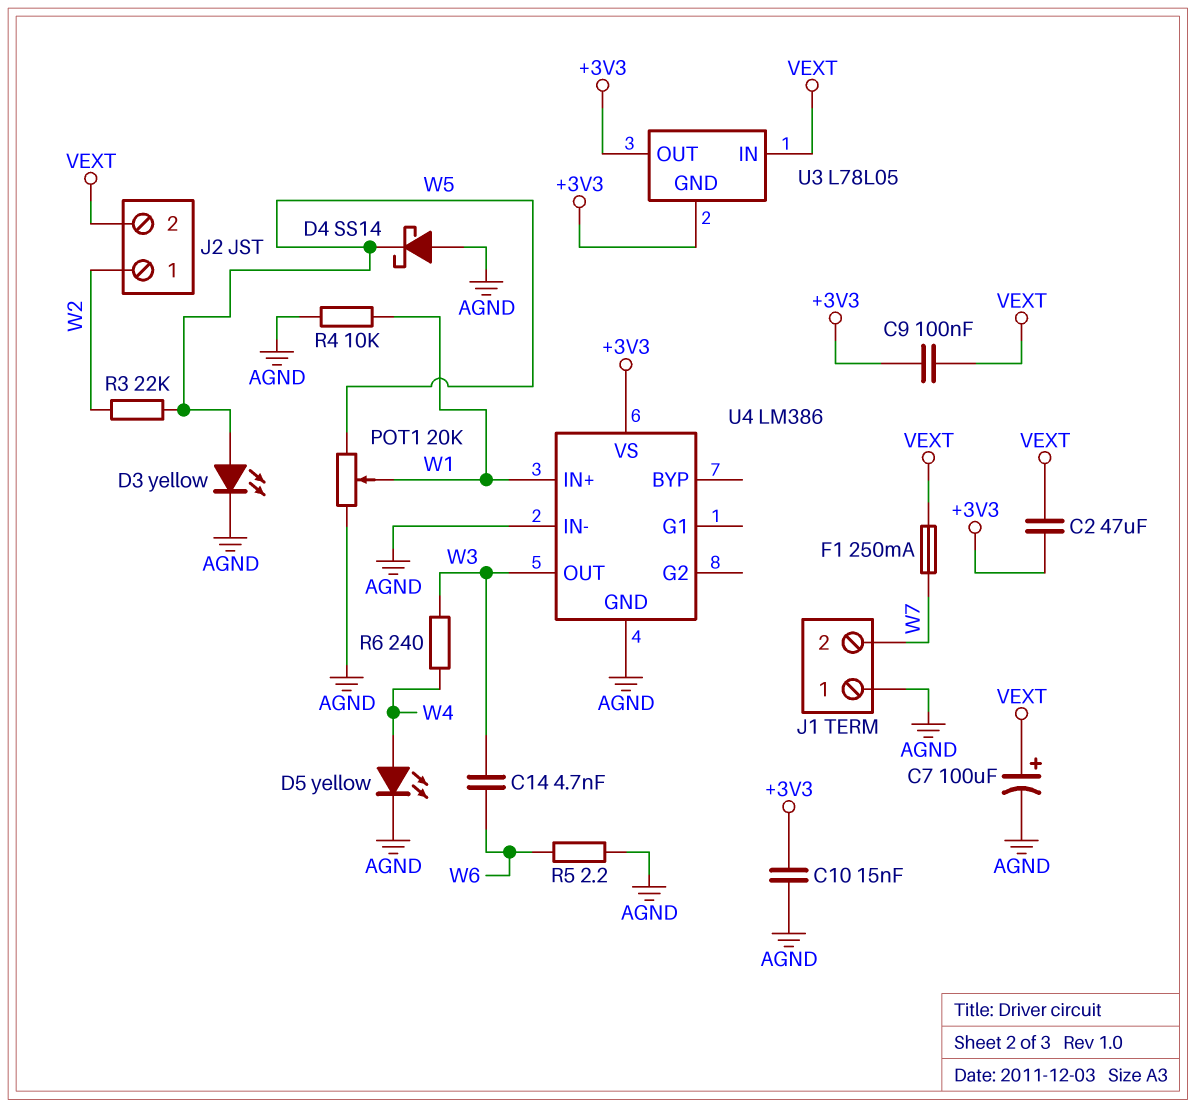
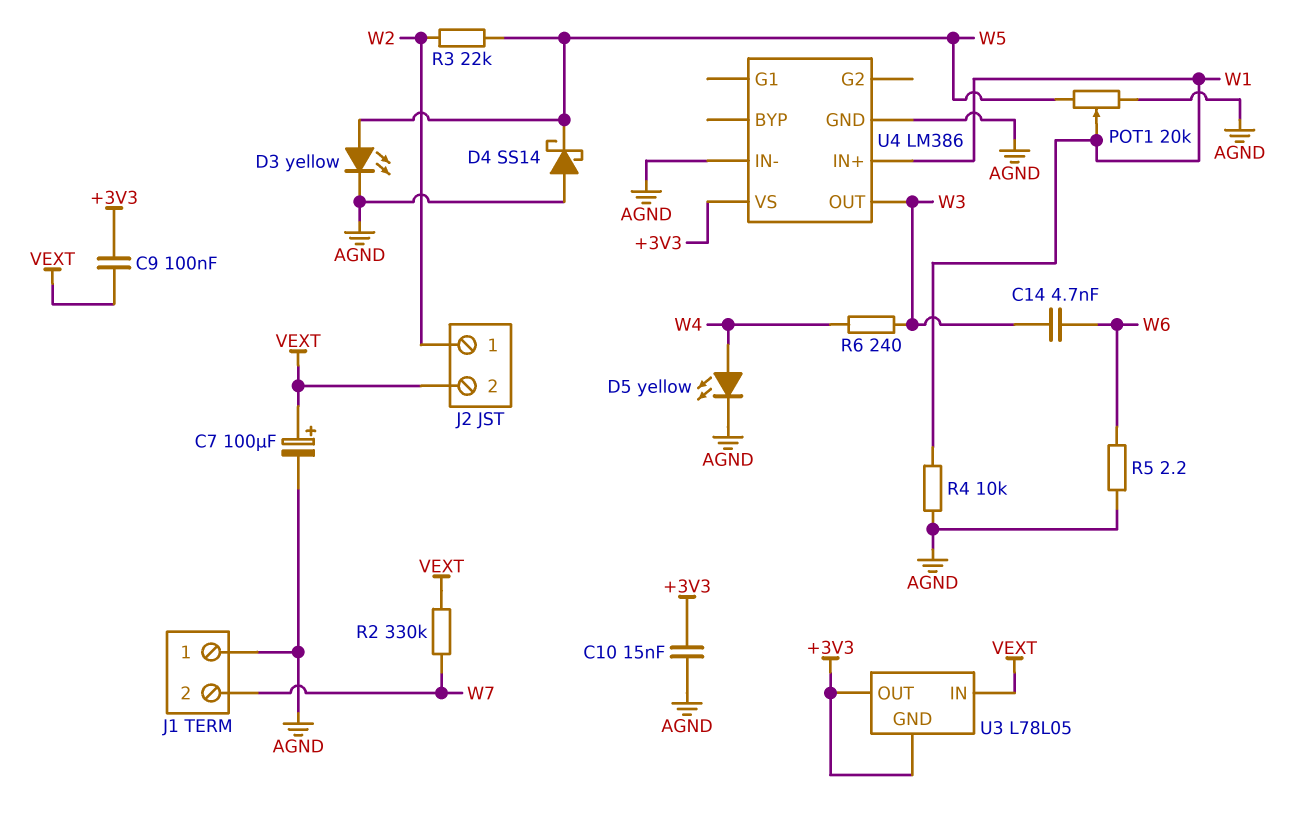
C2: 47uF (+3V3, VEXT) -> none
F1: 250mA (VEXT, W7) -> none
R2: none -> 330k (VEXT, W7)

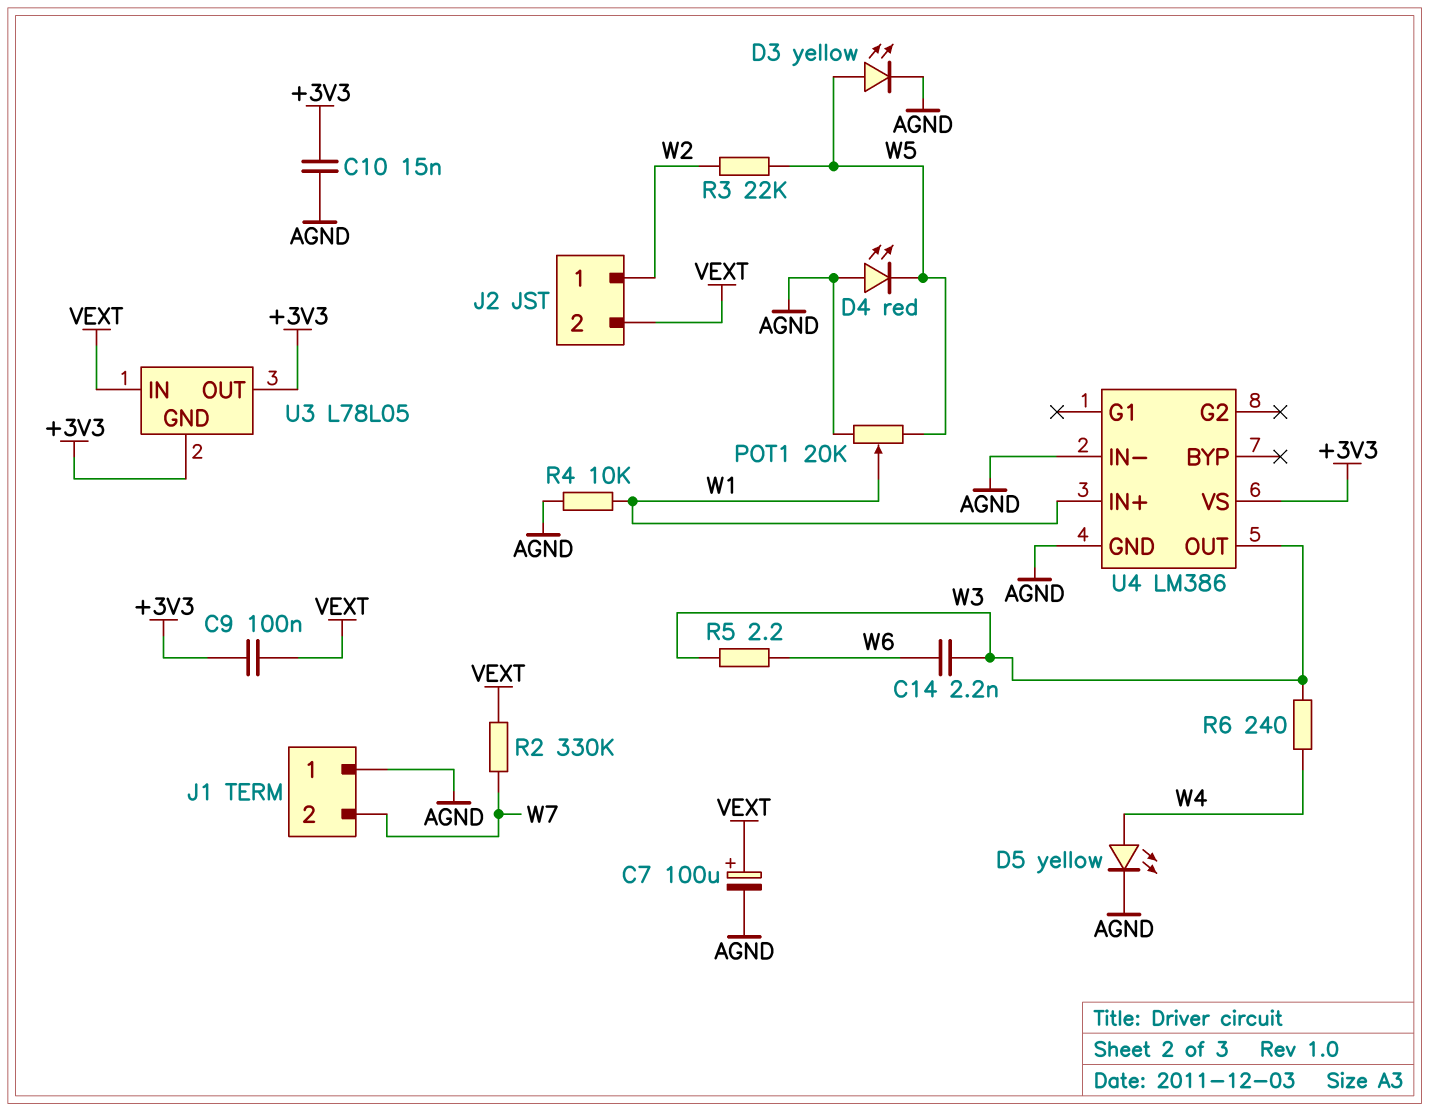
C14: 4.7nF (W3, W6) -> 2.2nF (W3, W6)
D4: schottky SS14 (A AGND, K W5) -> LED red (A AGND, K W5)
R5: 2.2 (AGND, W6) -> 2.2 (W3, W6)

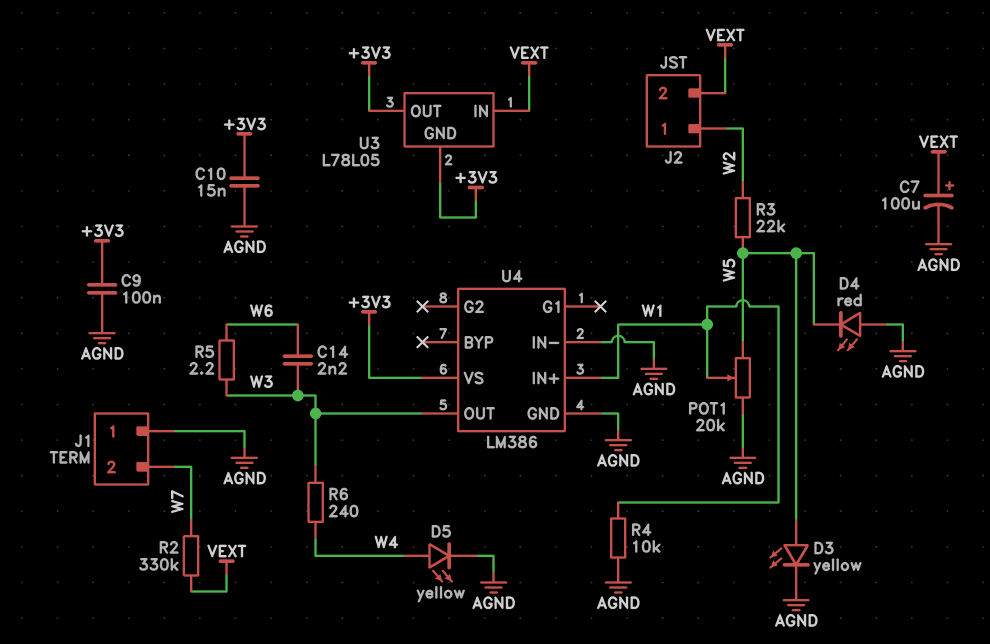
C9: 100nF (+3V3, VEXT) -> 100nF (+3V3, AGND)

